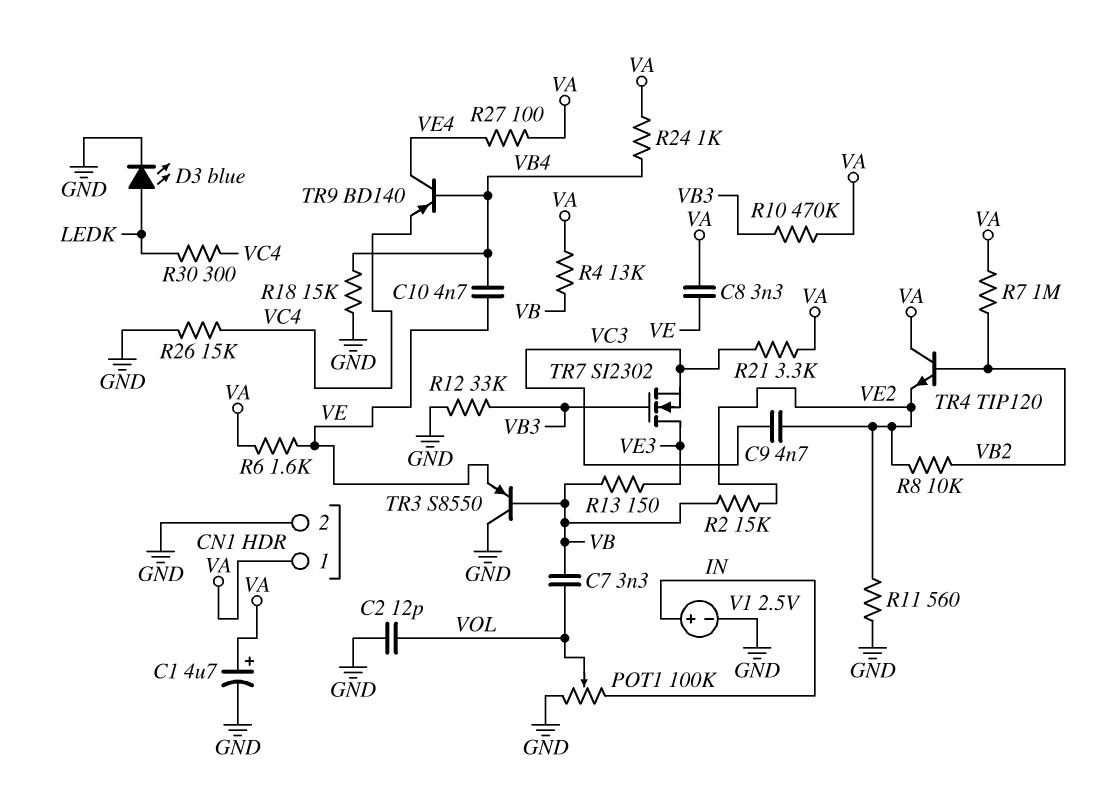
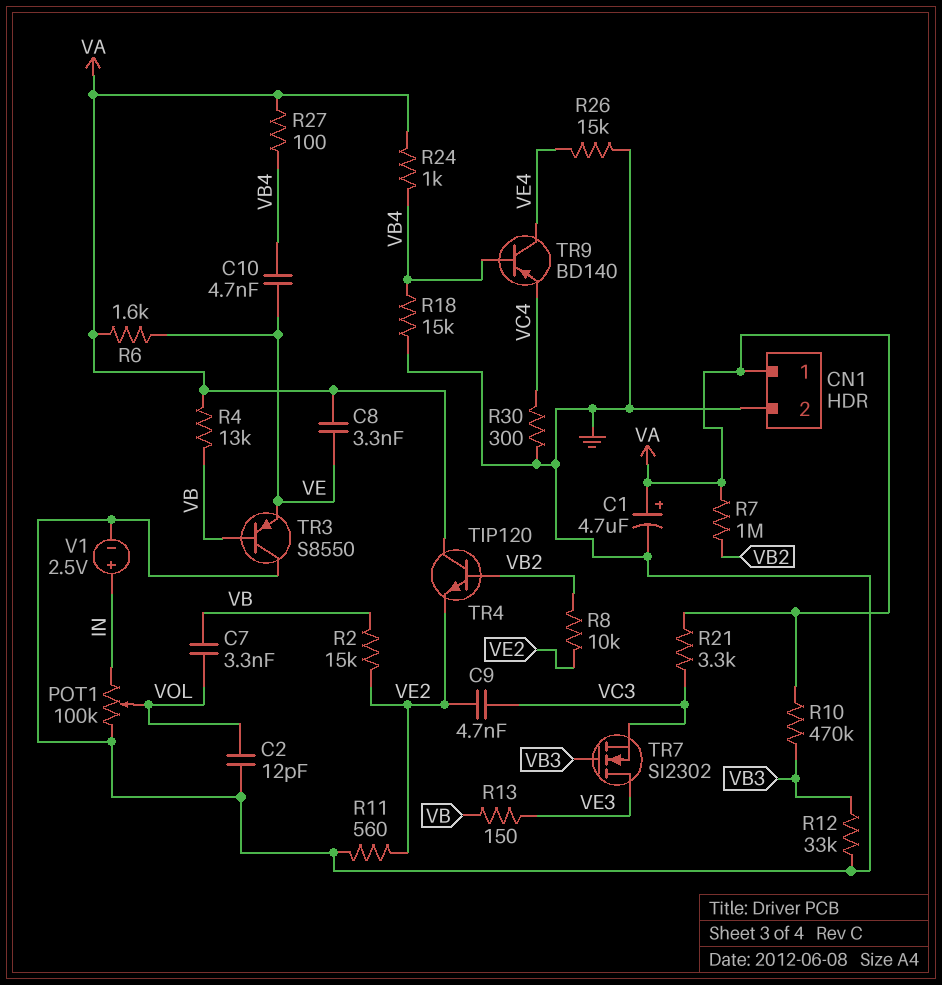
D3: LED blue (A LEDK, K GND) -> none
R26: 15k (GND, VC4) -> 15k (GND, VE4)
R27: 100 (VA, VE4) -> 100 (VA, VB4)
R30: 300 (LEDK, VC4) -> 300 (GND, VC4)

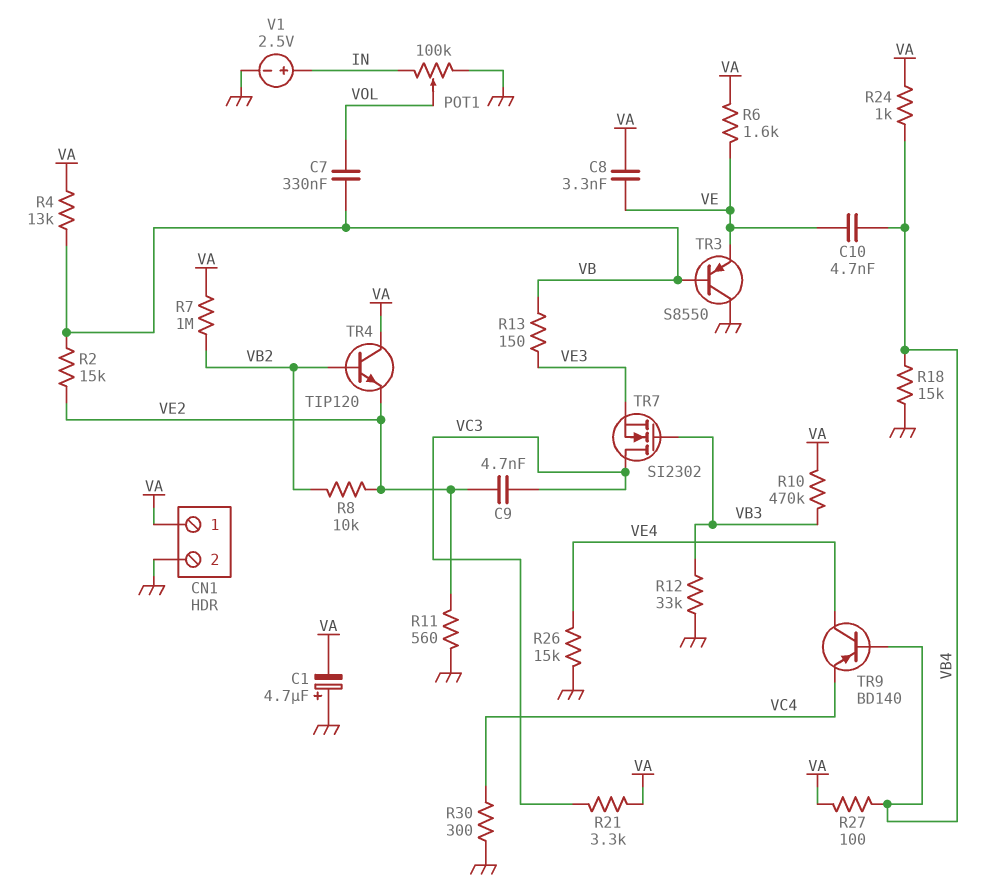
C1: 4.7uF (plus VA, minus GND) -> 4.7uF (plus GND, minus VA)
C2: 12pF (GND, VOL) -> none
C7: 3.3nF (VB, VOL) -> 330nF (VB, VOL)
TR7: NMOS SI2302 (G VB3, D VE3, S VC3) -> NMOS SI2302 (G VB3, D VC3, S VE3)

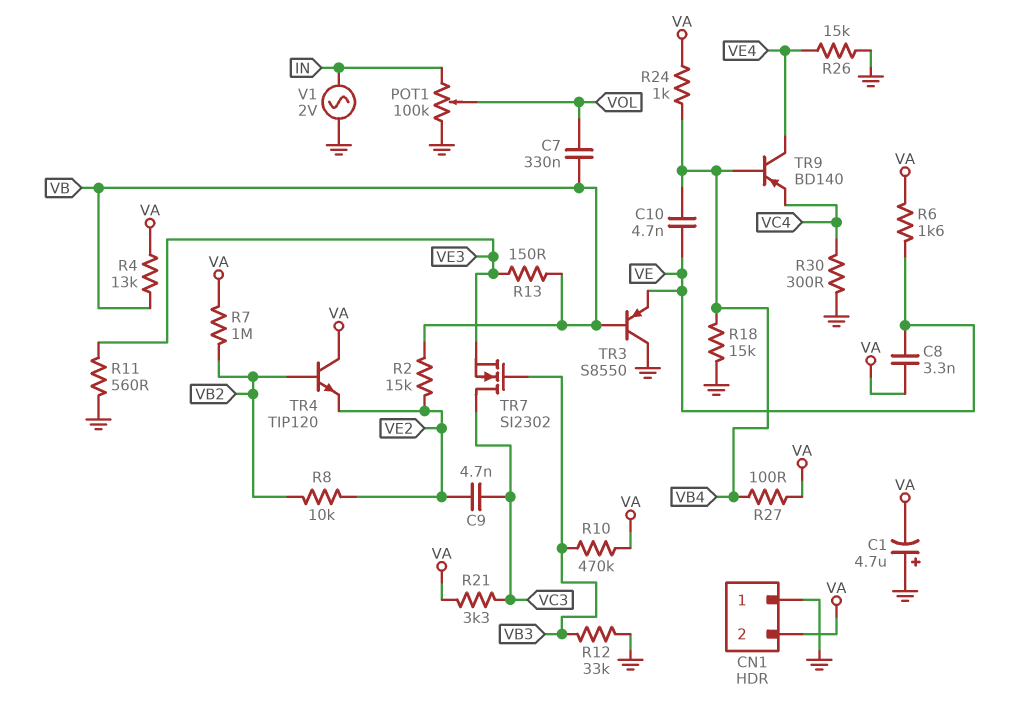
CN1 pin 1: VA -> GND
CN1 pin 2: GND -> VA
R11: 560 (GND, VE2) -> 560 (GND, VE3)
V1: 2.5V (plus IN, minus GND) -> AC 2V (GND, IN)

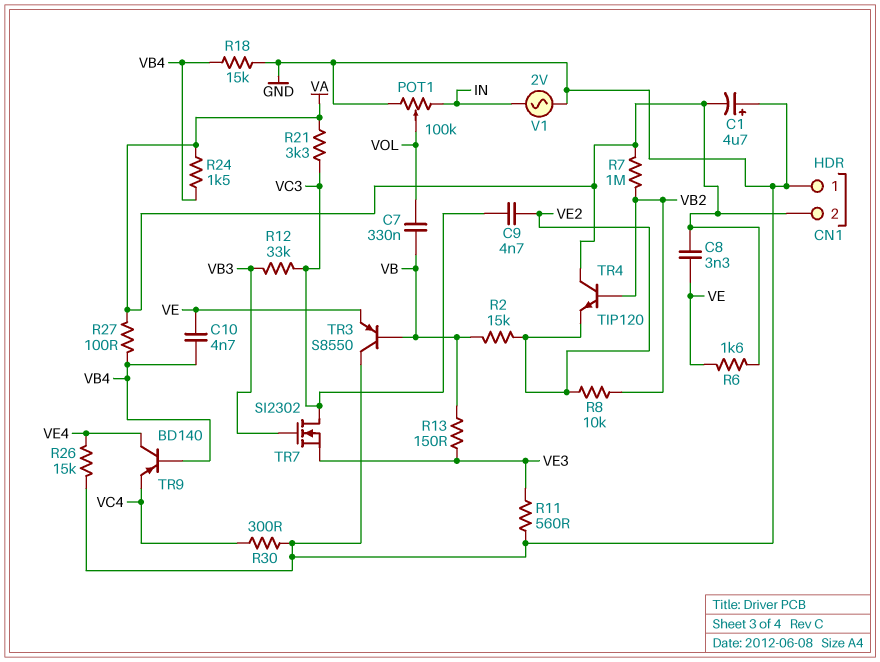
R4: 13k (VA, VB) -> none
R10: 470k (VA, VB3) -> none
R12: 33k (GND, VB3) -> 33k (VB3, VC3)
R24: 1k (VA, VB4) -> 1.5k (VA, VB4)

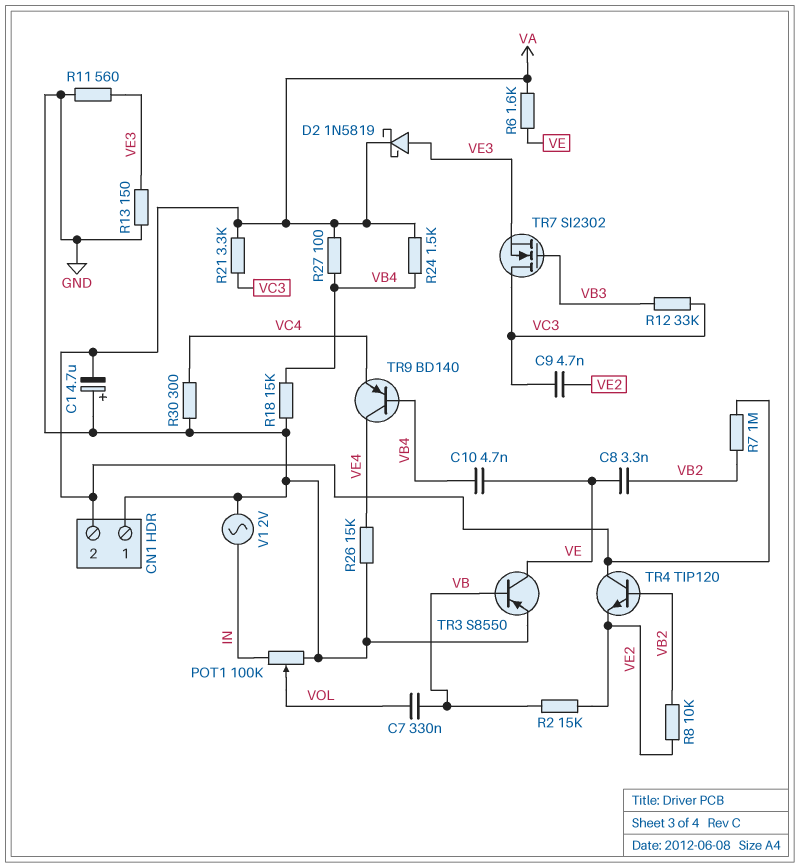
C8: 3.3nF (VA, VE) -> 3.3nF (VB2, VE)
D2: none -> schottky 1N5819 (A VE3, K VA)
R13: 150 (VB, VE3) -> 150 (GND, VE3)
TR3: PNP S8550 (B VB, C GND, E VE) -> PNP S8550 (B VB, C VE, E GND)

